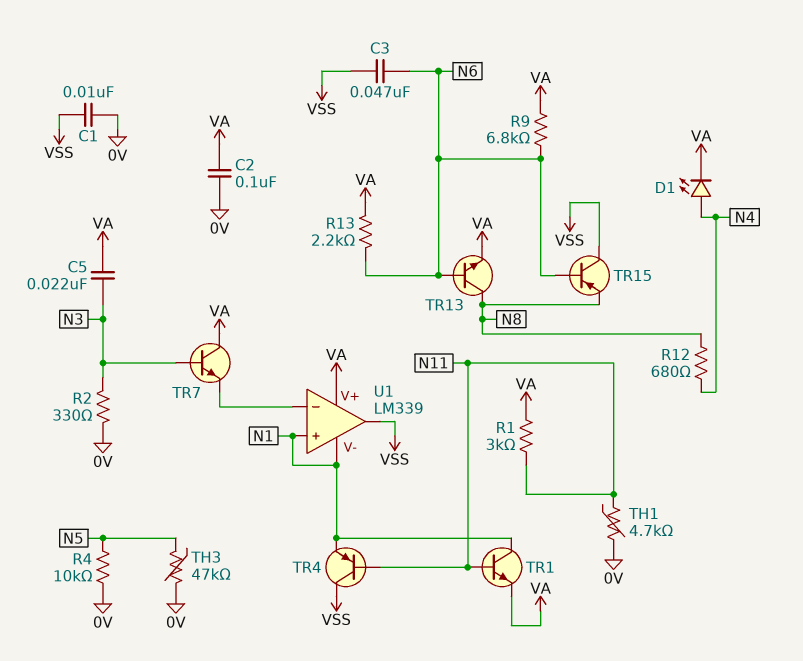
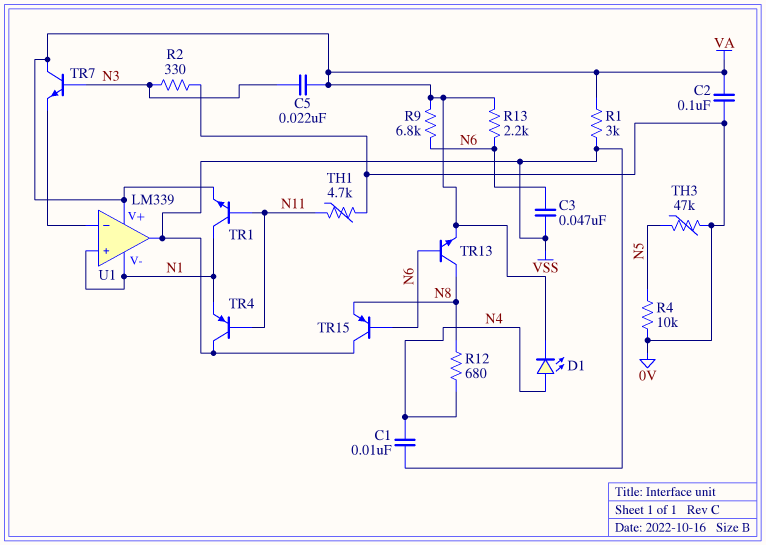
C1: 10nF (0V, VSS) -> 10nF (N4, VSS)
R1: 3k (N11, VA) -> 3k (VA, VSS)

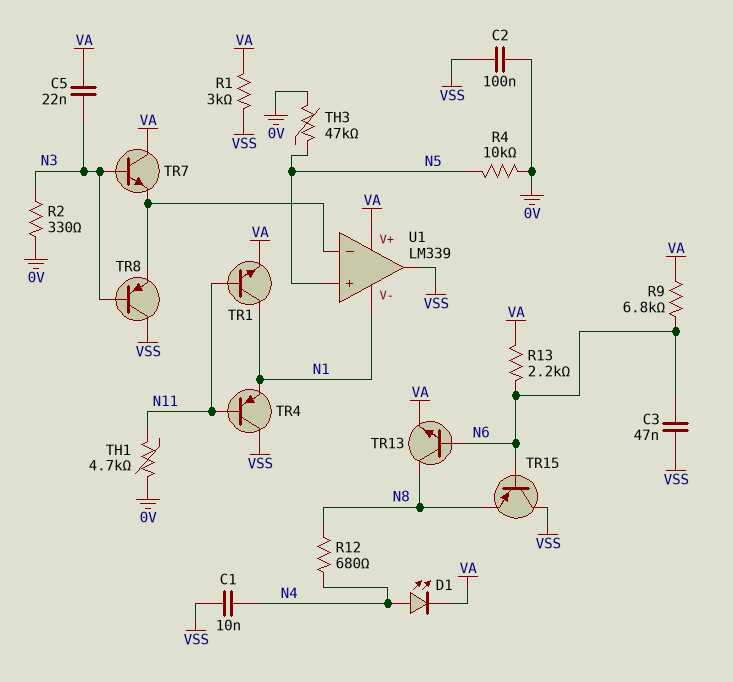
C2: 100nF (0V, VA) -> 100nF (0V, VSS)
TR8: none -> PNP (B N3, C VSS, E U1/in-)
U1 pin in+: N1 -> N5

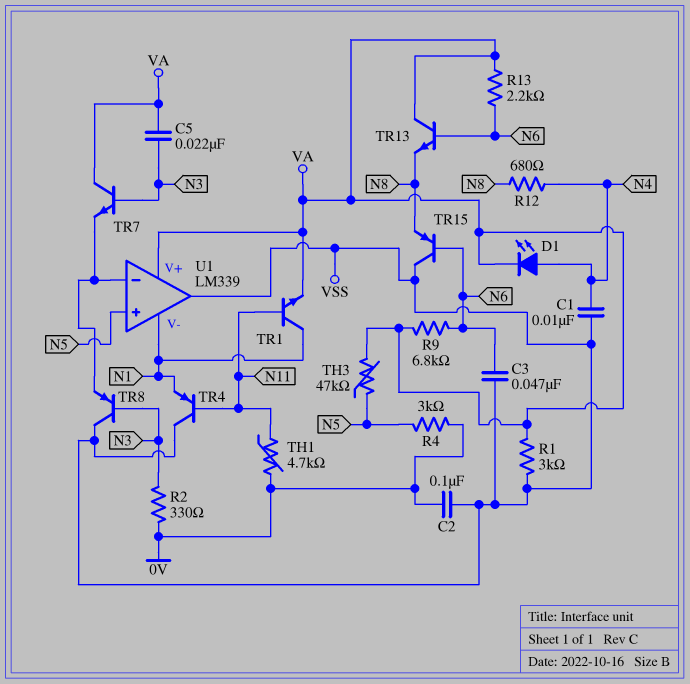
R4: 10k (0V, N5) -> 3k (0V, N5)
TH3: 47k (0V, N5) -> 47k (N5, VA)
TR13: NPN (B N6, C N8, E VA) -> NPN (B N6, C VA, E N8)

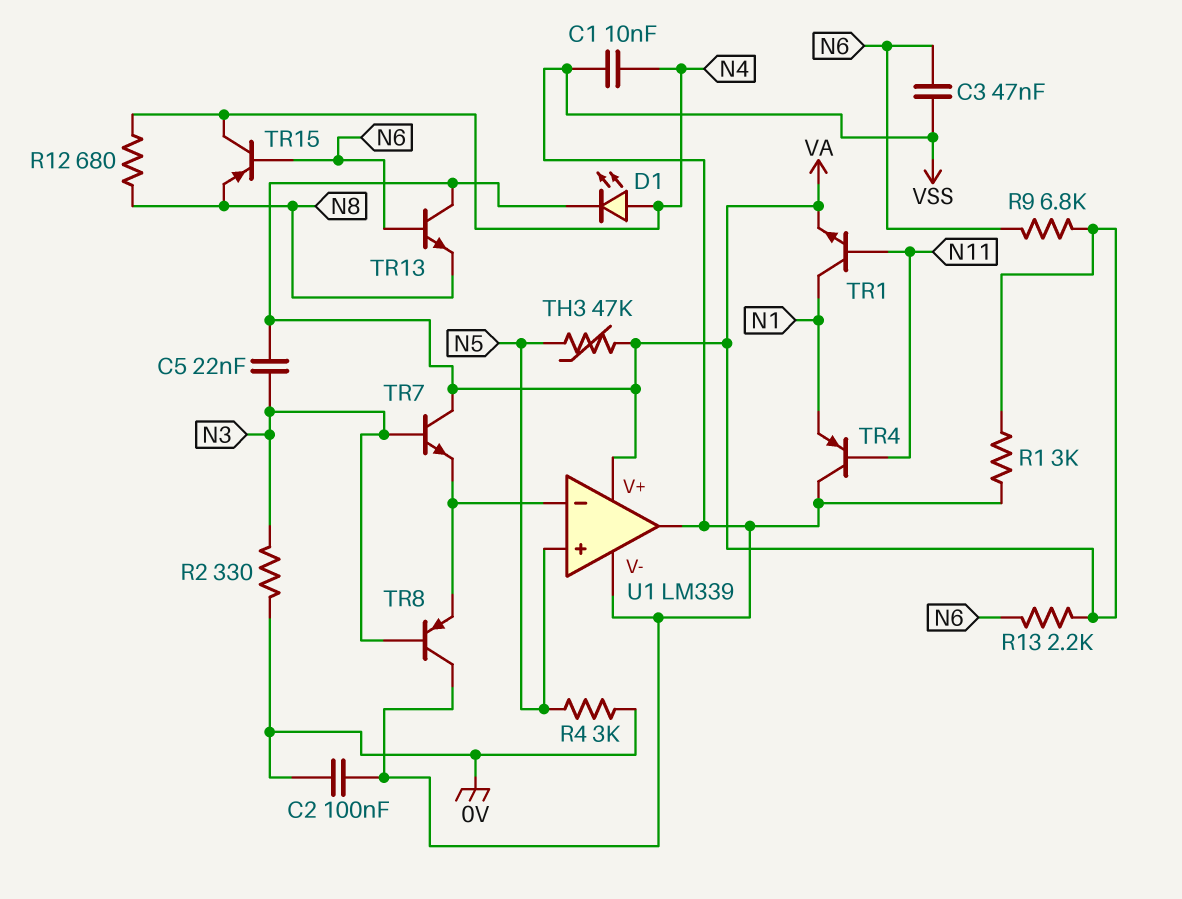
TH1: 4.7k (0V, N11) -> none
TR15: PNP (B N6, C VSS, E N8) -> PNP (B N6, C N4, E N8)
U1 pin V-: N1 -> VSS

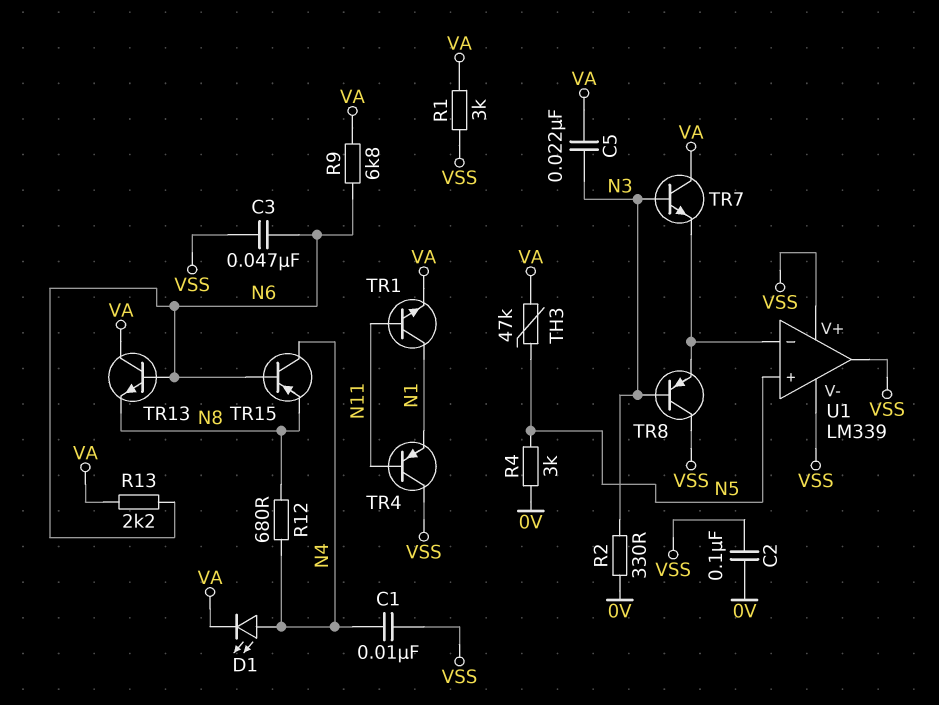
U1 pin V+: VA -> VSS

